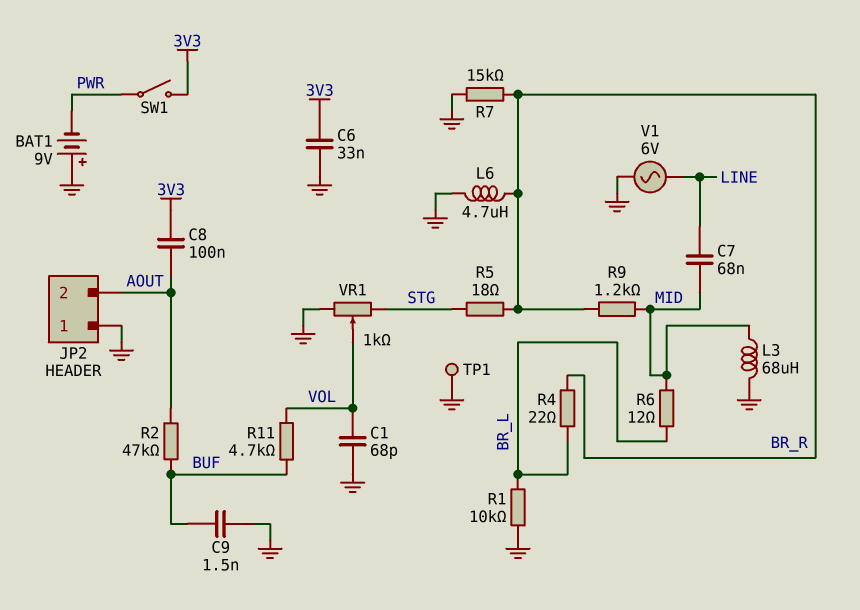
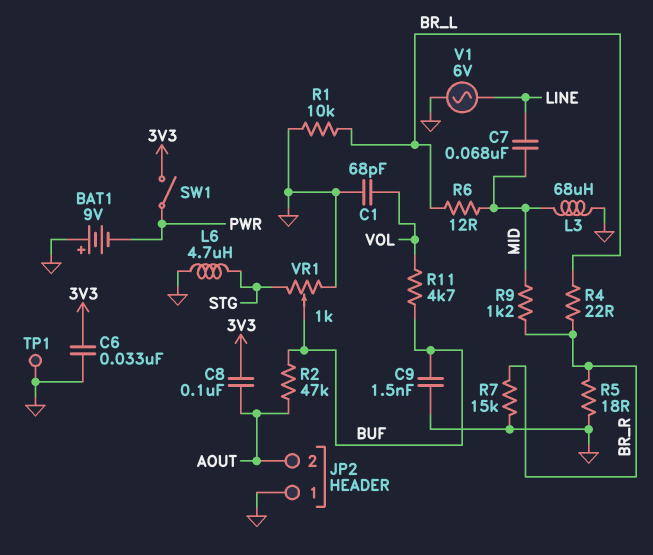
L6: 4.7uH (BR_R, GND) -> 4.7uH (GND, STG)
R5: 18 (BR_R, STG) -> 18 (BR_R, GND)
VR1: 1k (GND, STG, wiper VOL) -> 1k (GND, STG, wiper BUF)

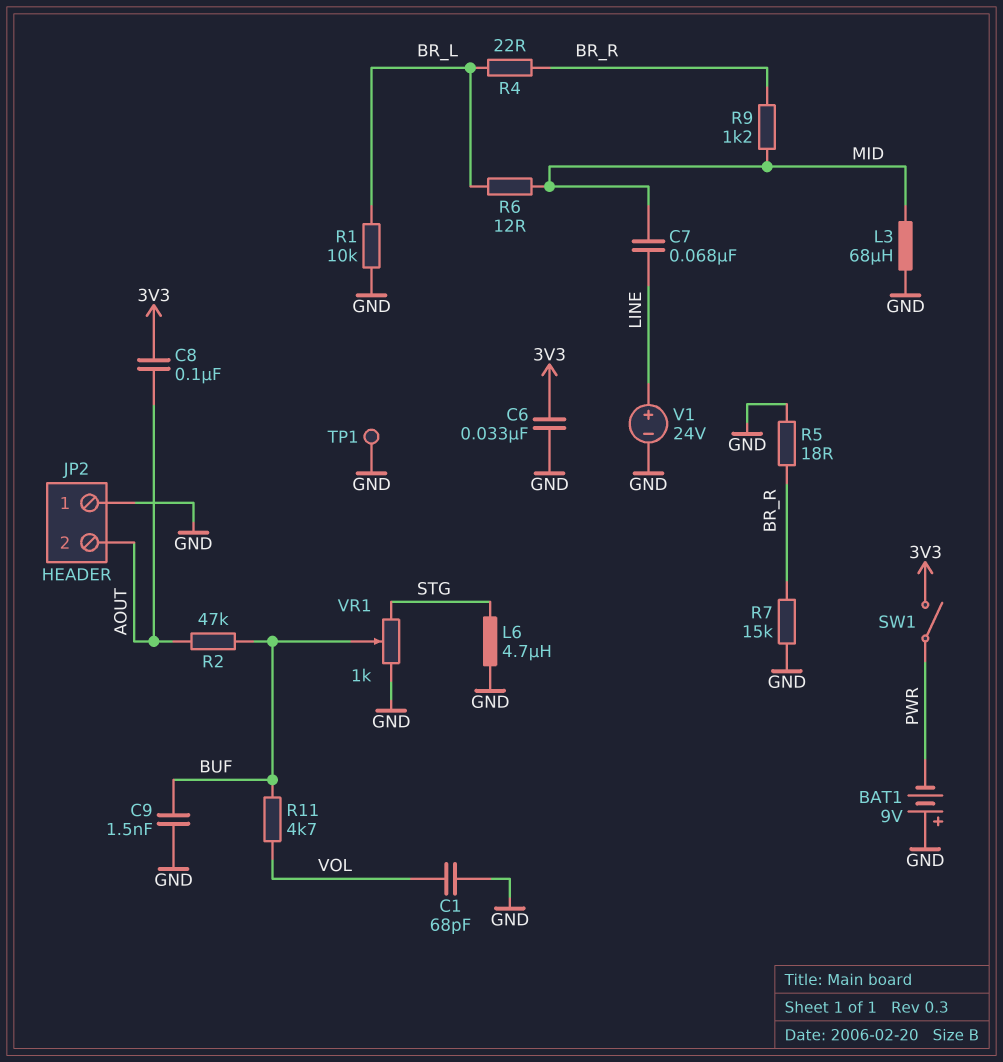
V1: AC 6V (GND, LINE) -> 24V (plus LINE, minus GND)

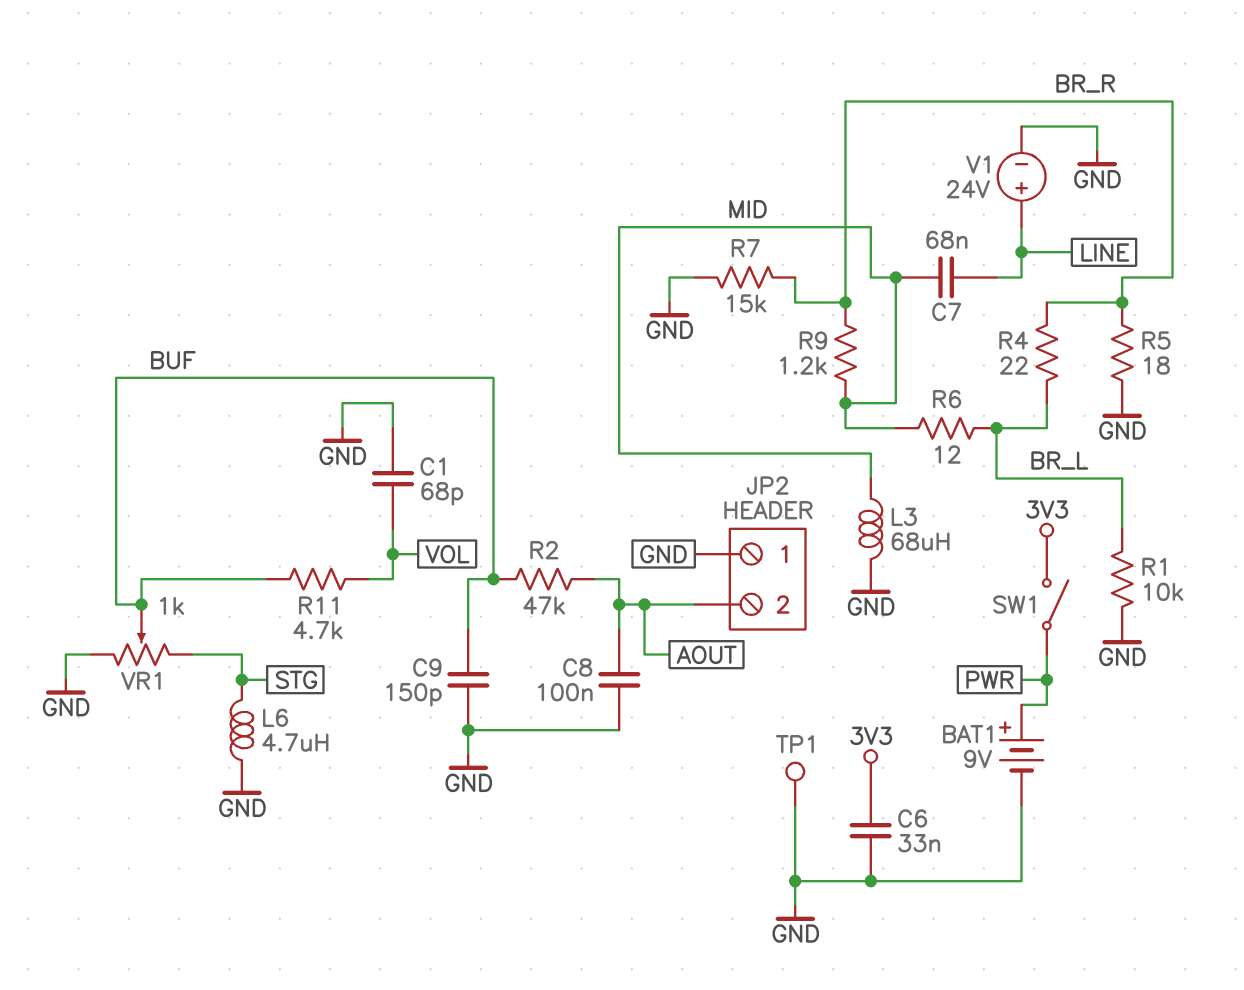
BAT1: 9V (plus GND, minus PWR) -> 9V (plus PWR, minus GND)
C8: 100nF (3V3, AOUT) -> 100nF (AOUT, GND)
C9: 1.5nF (BUF, GND) -> 150pF (BUF, GND)

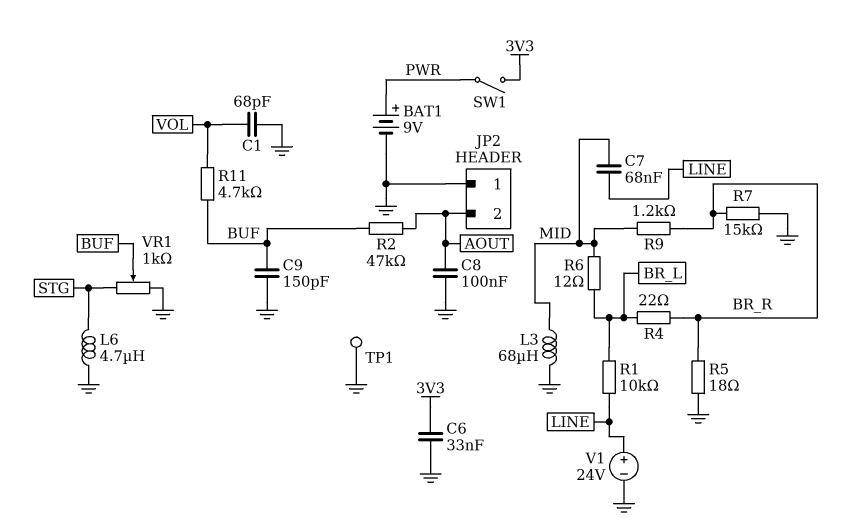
R1: 10k (BR_L, GND) -> 10k (BR_L, LINE)

